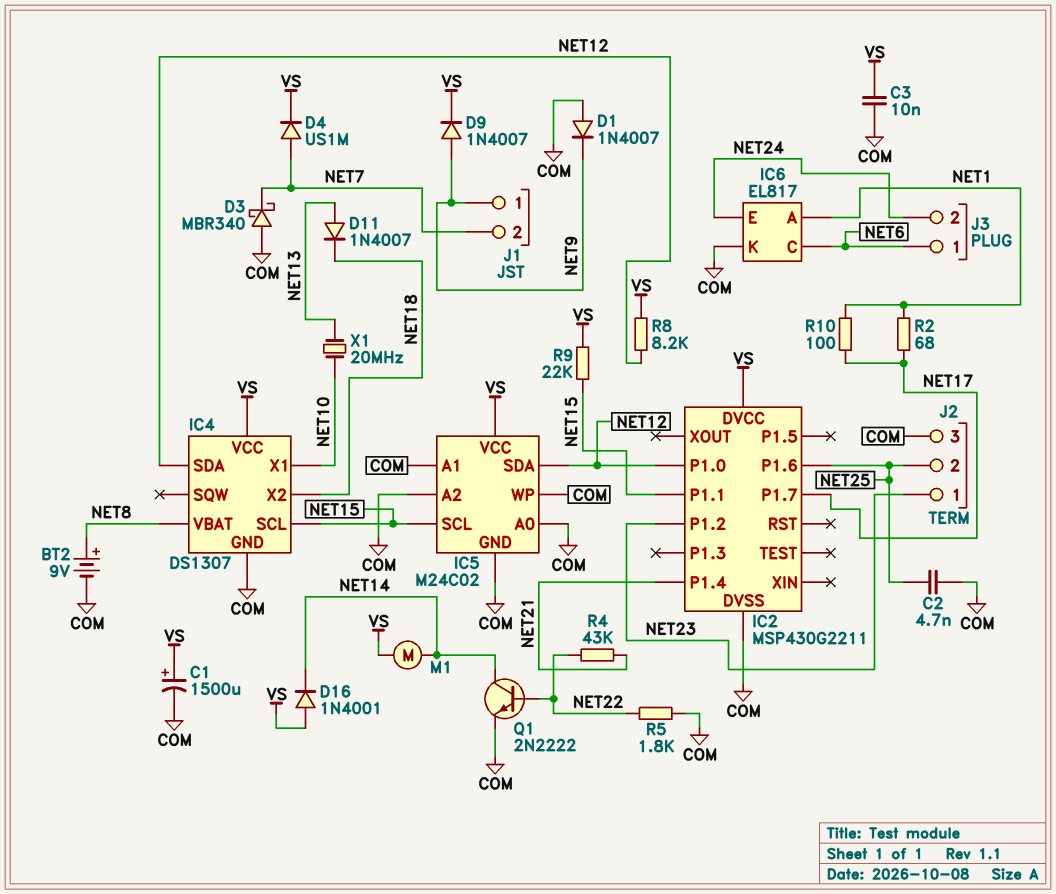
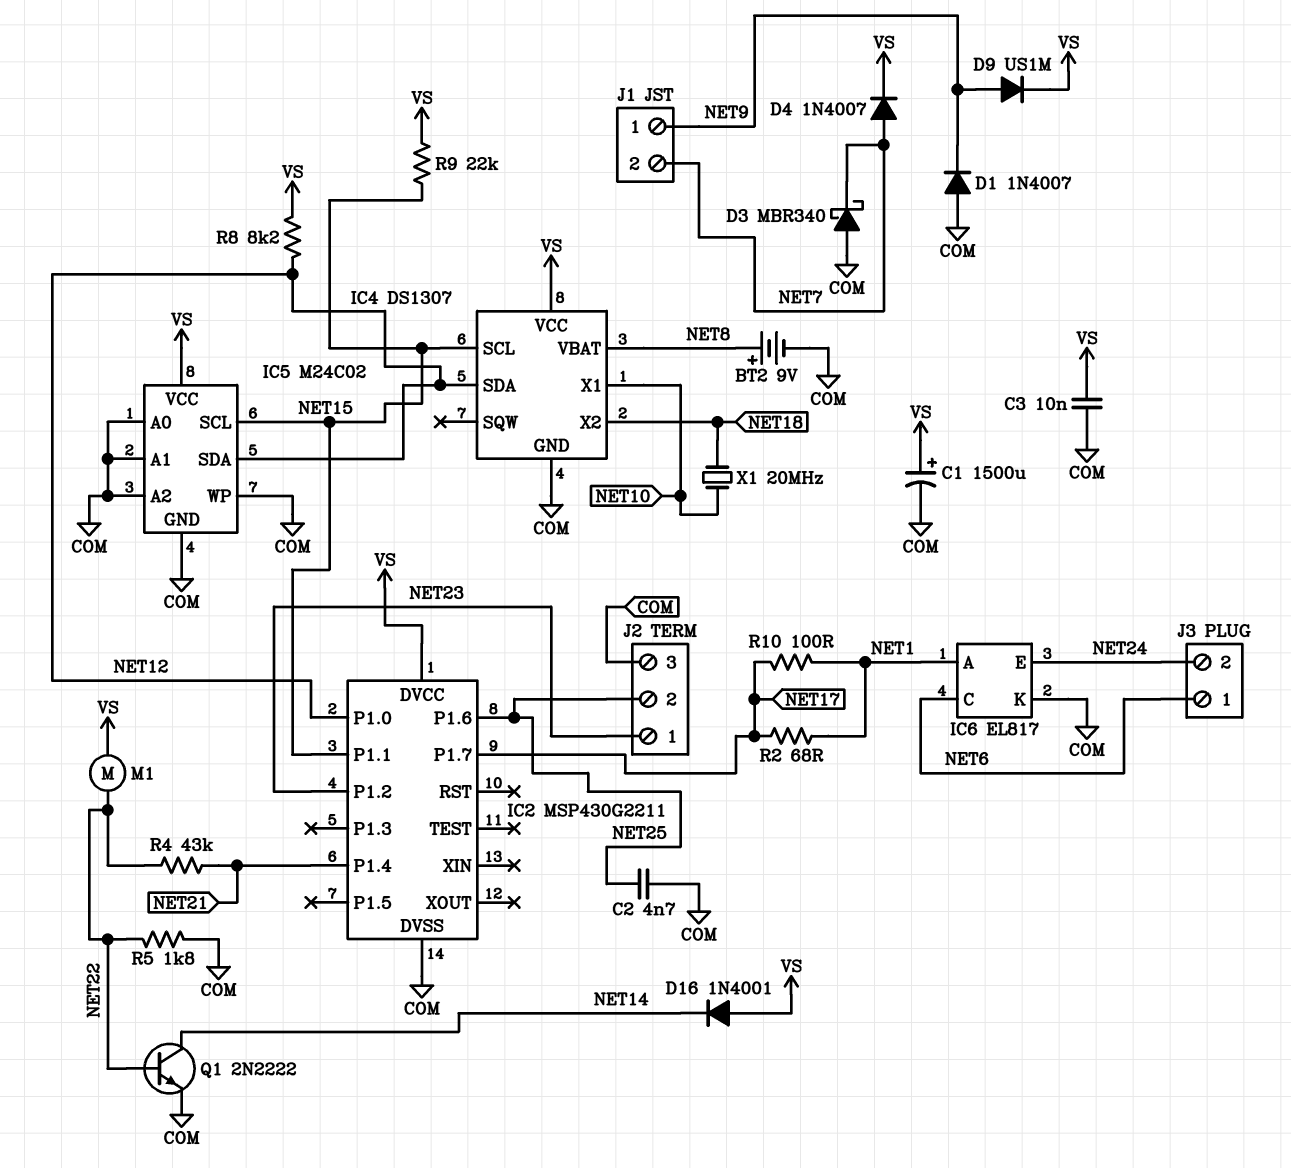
D4: diode US1M (A NET7, K VS) -> diode 1N4007 (A NET7, K VS)
D9: diode 1N4007 (A NET9, K VS) -> diode US1M (A NET9, K VS)
D11: diode 1N4007 (A NET13, K NET18) -> none
M1: motor (NET14, VS) -> motor (NET22, VS)
X1: 20MHz (NET10, NET13) -> 20MHz (NET10, NET18)

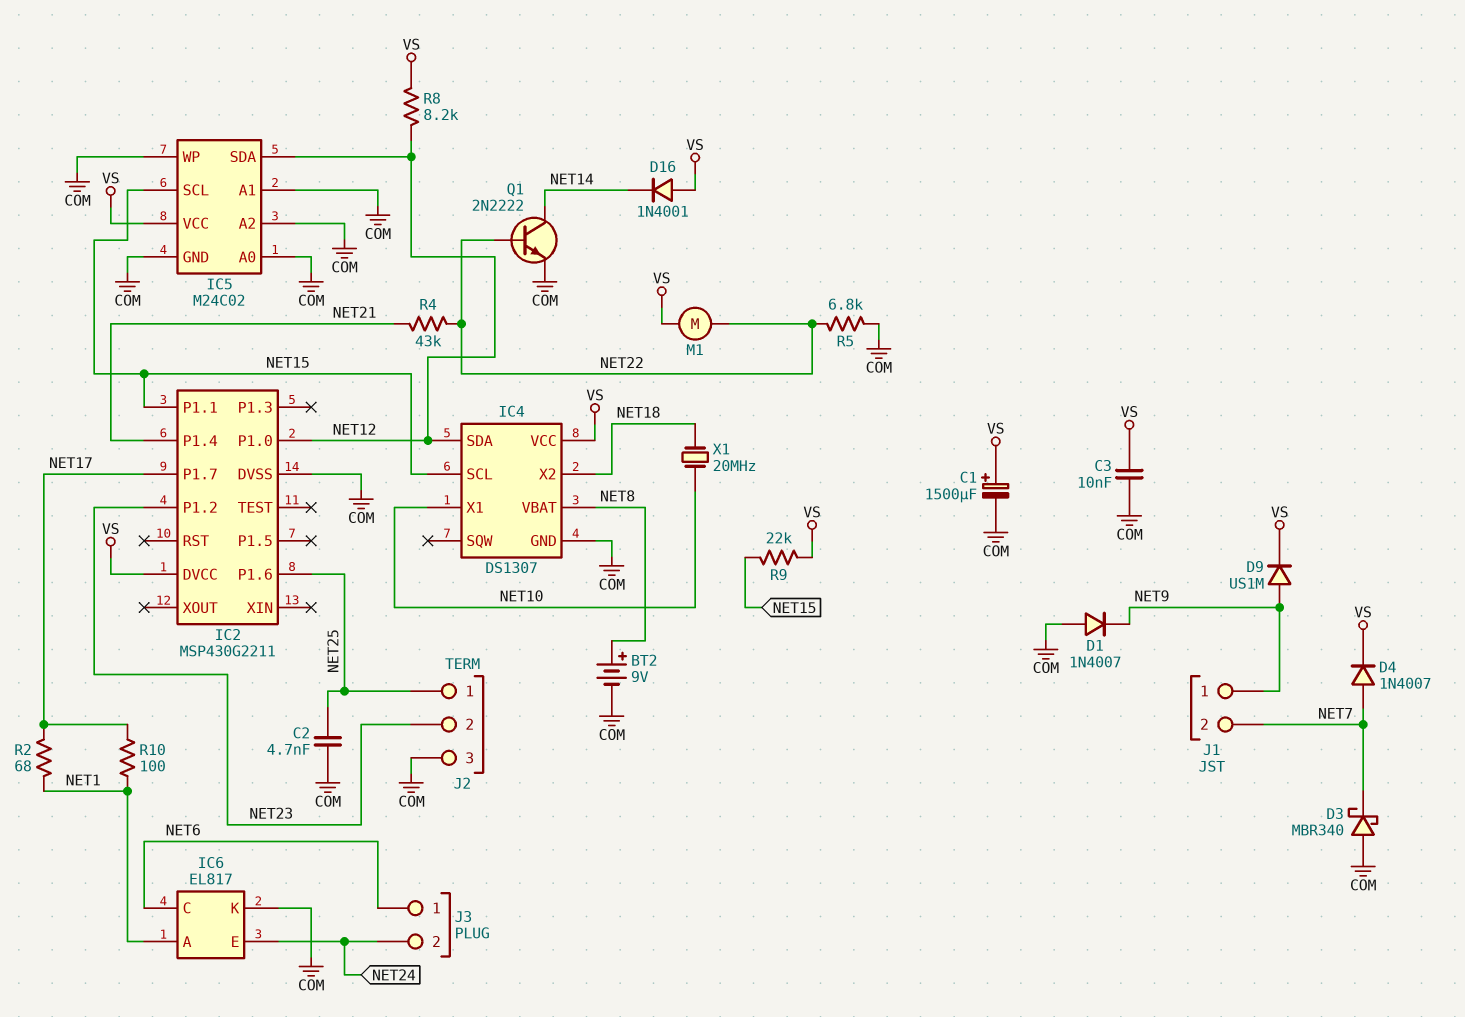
J2 pin 1: NET23 -> NET25
J2 pin 2: NET25 -> NET23
R5: 1.8k (COM, NET22) -> 6.8k (COM, NET22)

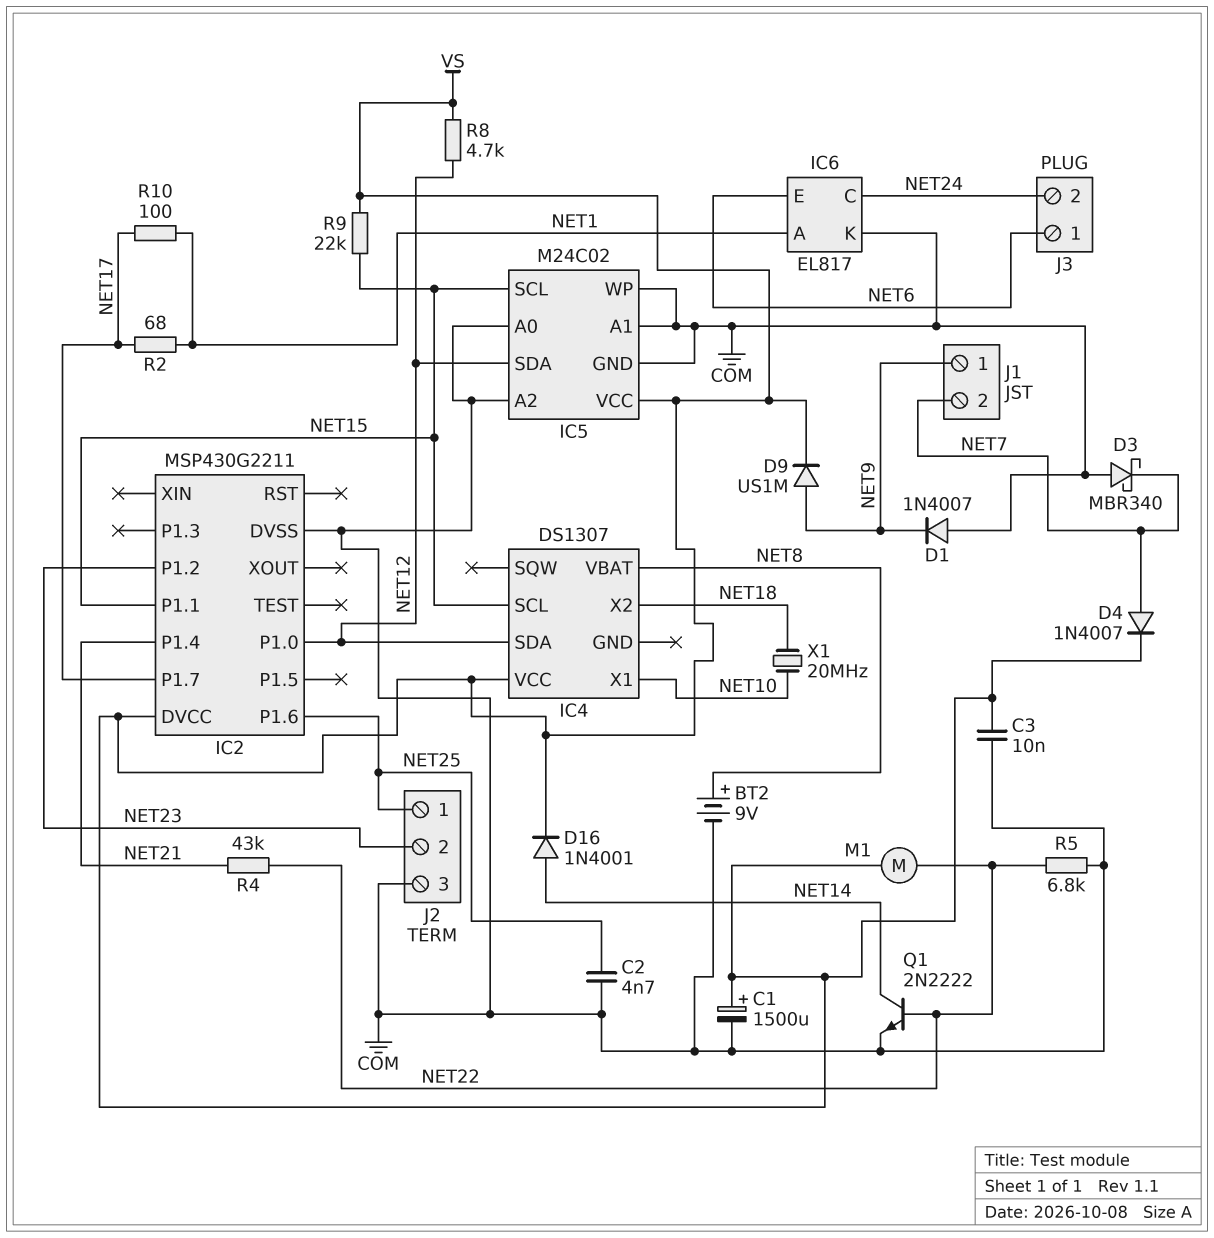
D16: diode 1N4001 (A VS, K NET14) -> diode 1N4001 (A NET14, K VS)
IC4 pin GND: COM -> none
IC6 pin C: NET6 -> NET24
IC6 pin E: NET24 -> NET6
R8: 8.2k (NET12, VS) -> 4.7k (NET12, VS)

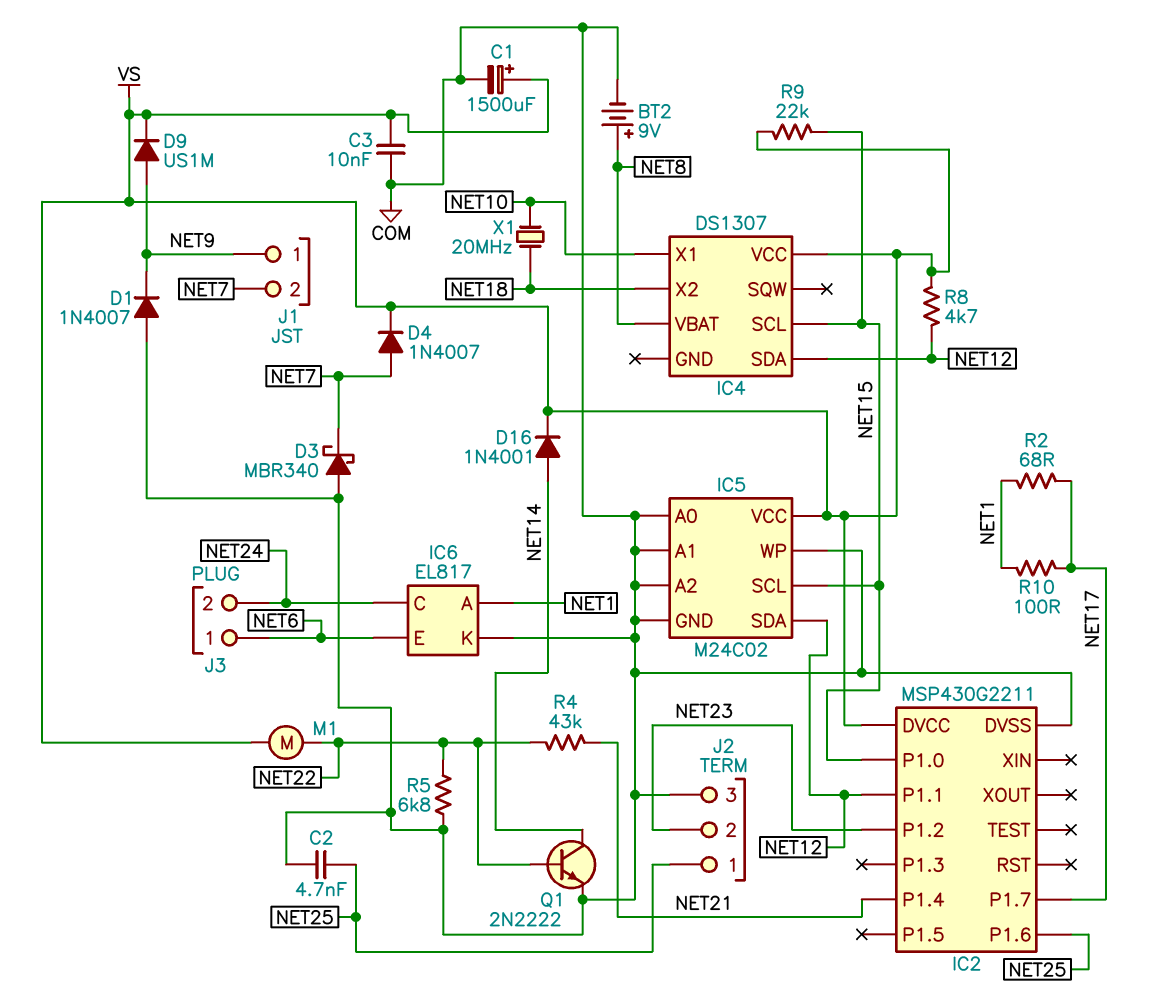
IC2 pin P1.0: NET12 -> NET15
IC2 pin P1.1: NET15 -> NET12

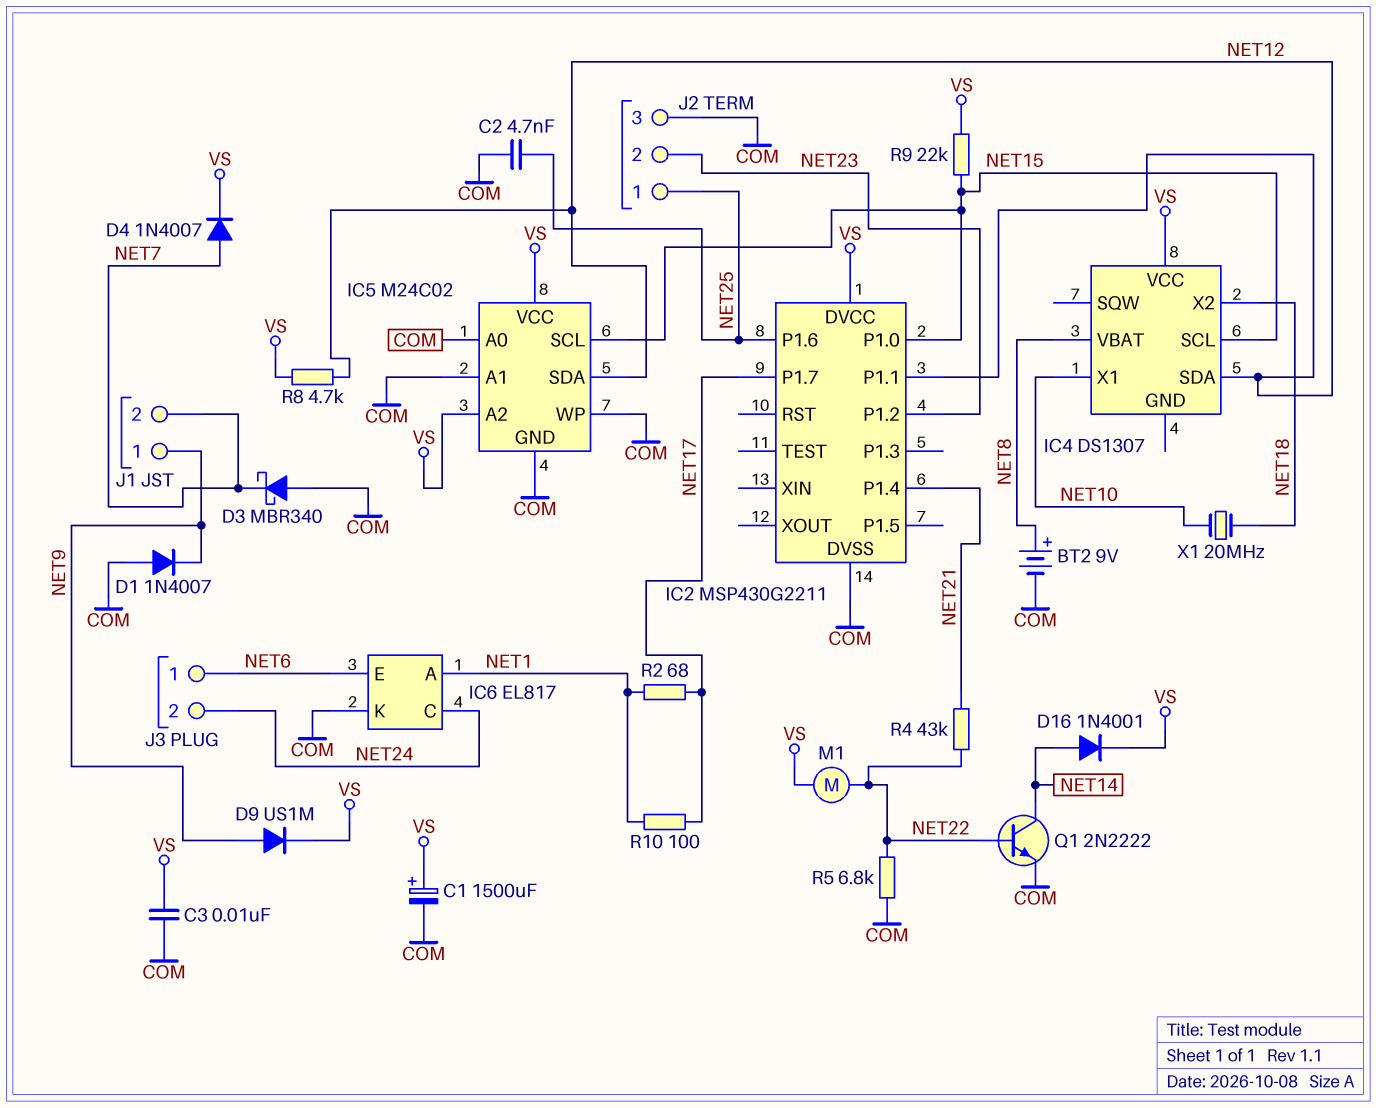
IC5 pin A2: COM -> VS

